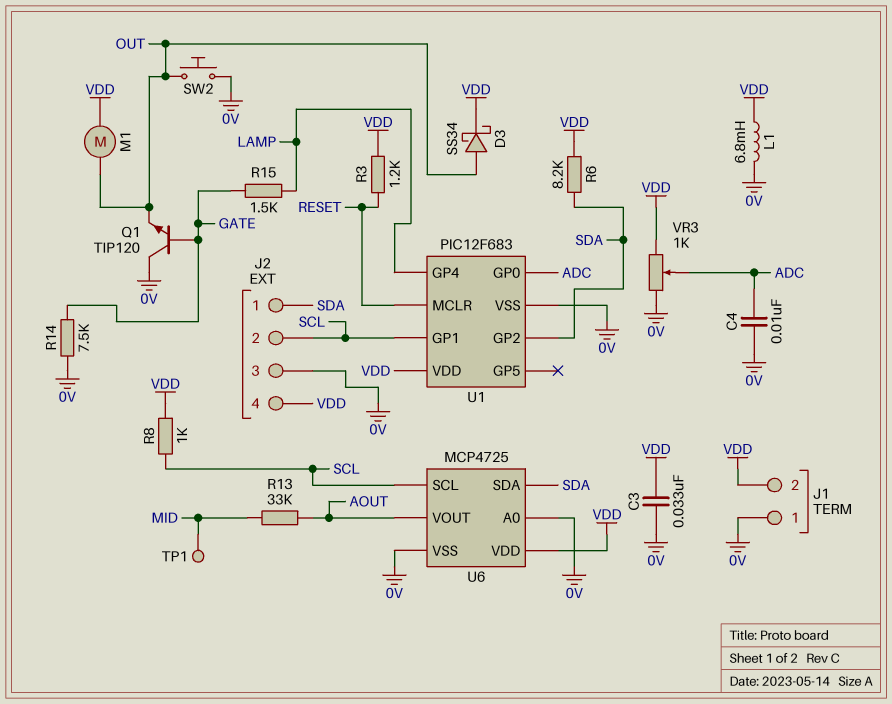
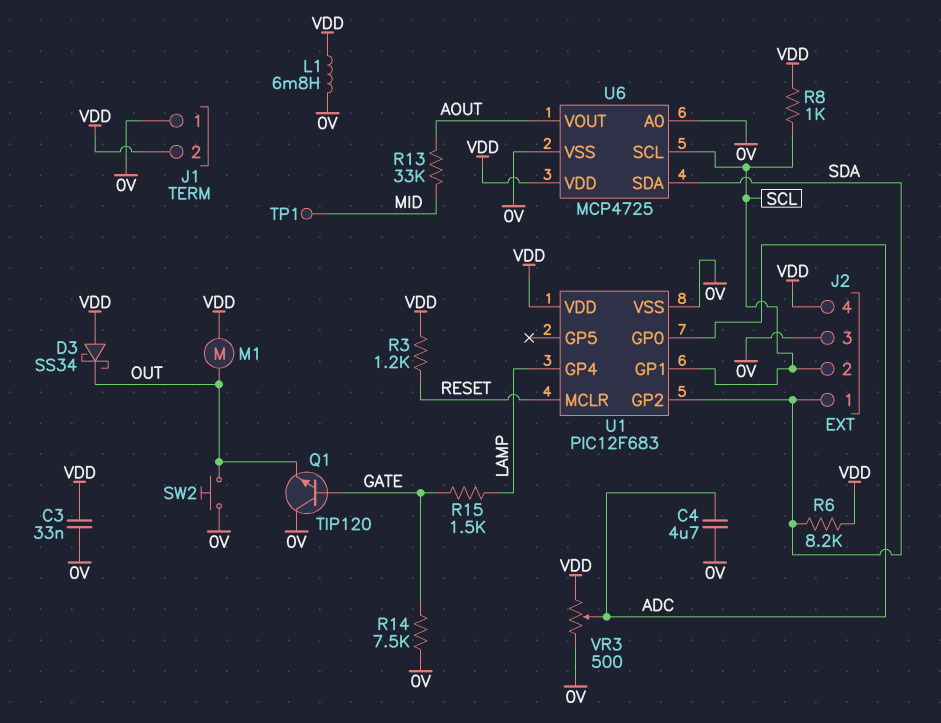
C4: 10nF (0V, ADC) -> 4.7uF (0V, ADC)
D3: schottky SS34 (A OUT, K VDD) -> schottky SS34 (A VDD, K OUT)
VR3: 1k (0V, VDD, wiper ADC) -> 500 (0V, VDD, wiper ADC)

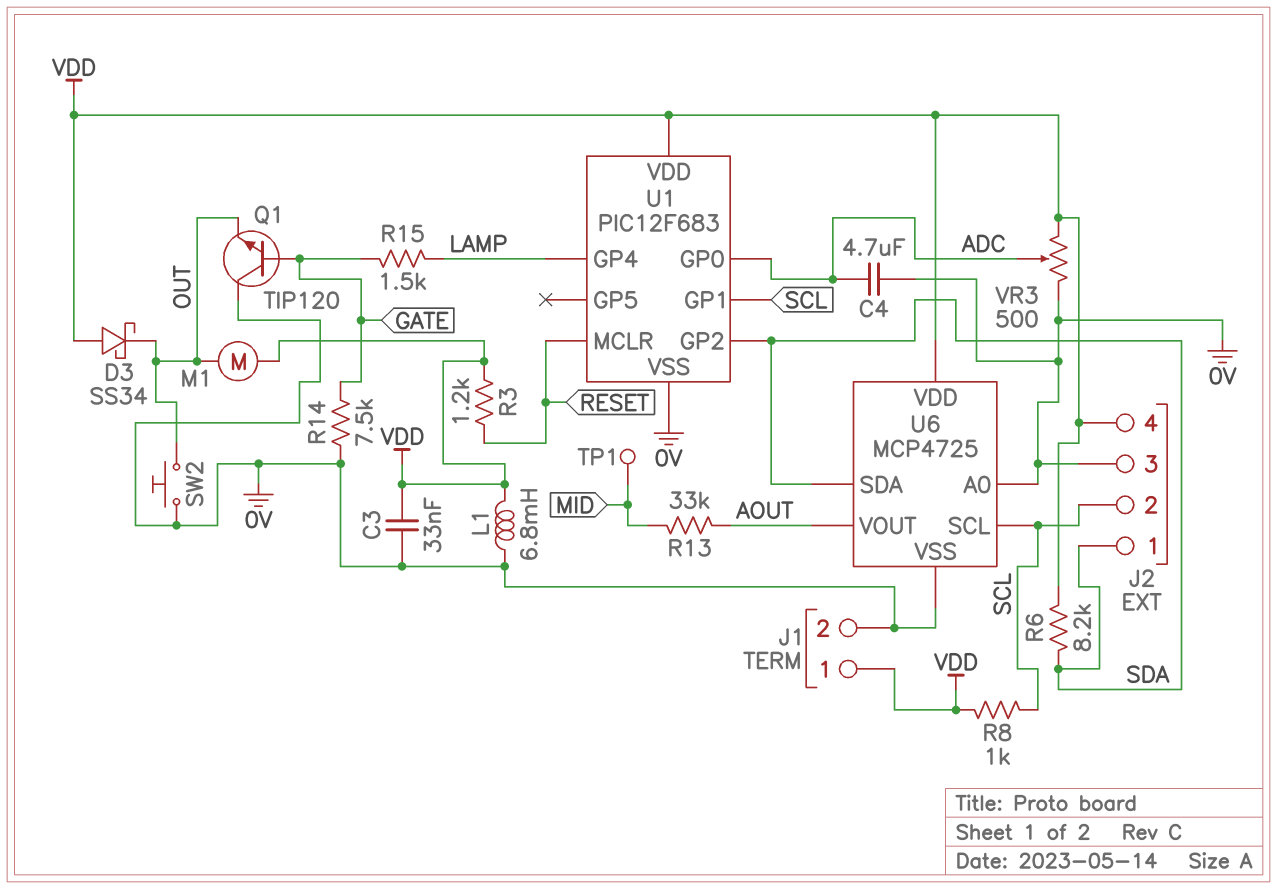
J1 pin 1: 0V -> VDD
J1 pin 2: VDD -> 0V

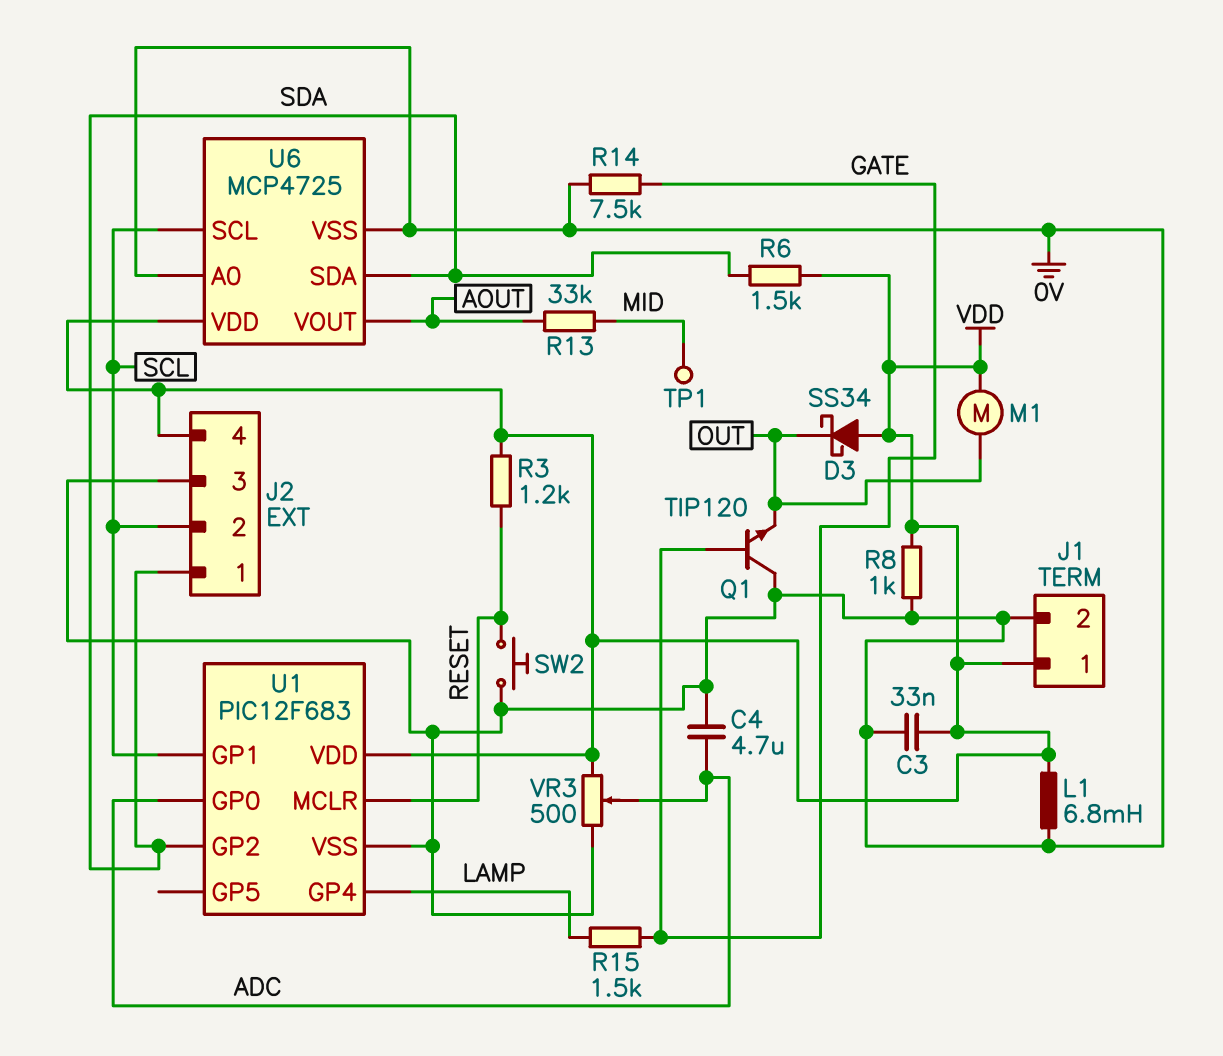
R6: 8.2k (SDA, VDD) -> 1.5k (SDA, VDD)
R8: 1k (SCL, VDD) -> 1k (0V, VDD)
SW2: button (0V, OUT) -> button (0V, RESET)

